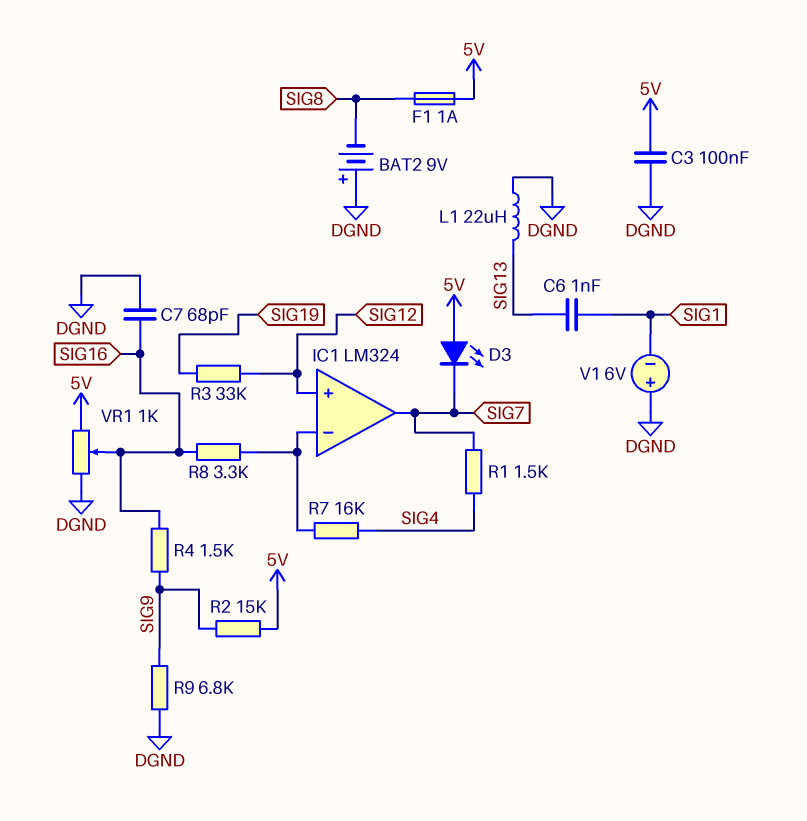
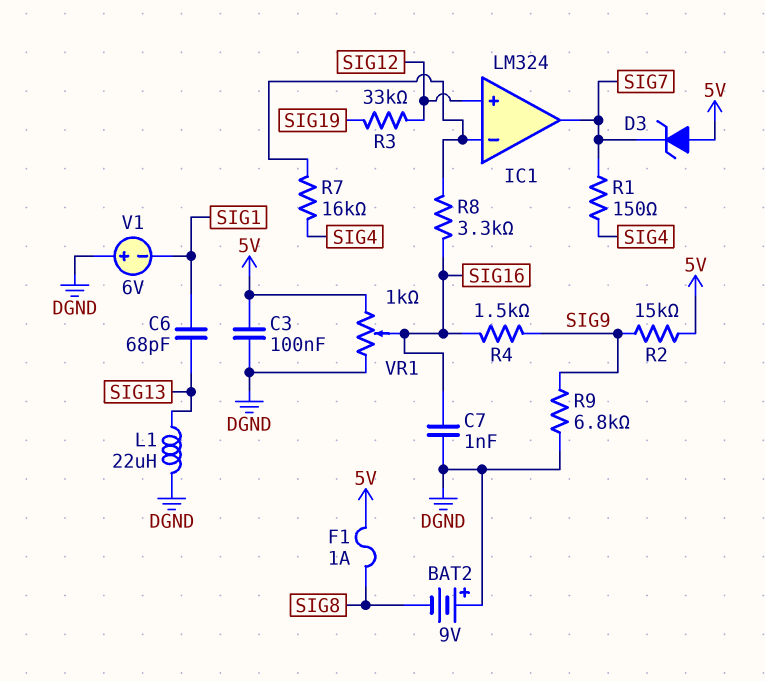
C6: 1nF (SIG1, SIG13) -> 68pF (SIG1, SIG13)
C7: 68pF (DGND, SIG16) -> 1nF (DGND, SIG16)
D3: LED (A 5V, K SIG7) -> zener (A 5V, K SIG7)
R1: 1.5k (SIG4, SIG7) -> 150 (SIG4, SIG7)

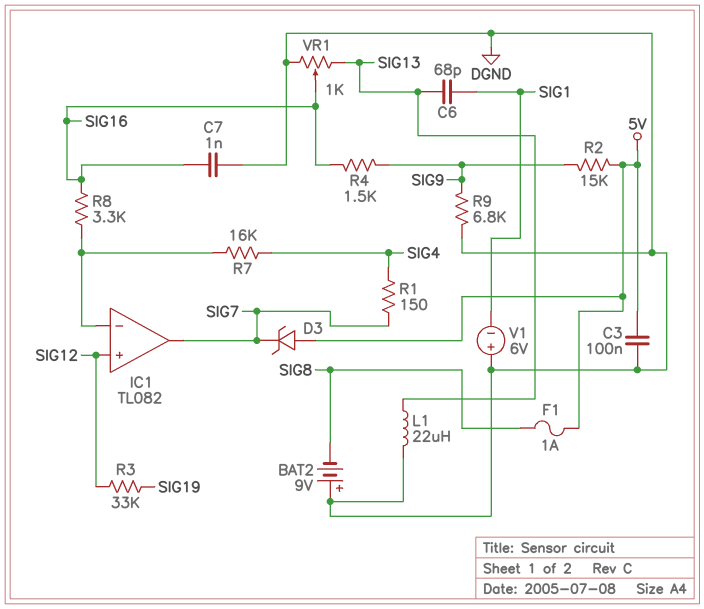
IC1: LM324 -> TL082
VR1: 1k (5V, DGND, wiper SIG16) -> 1k (DGND, SIG13, wiper SIG16)

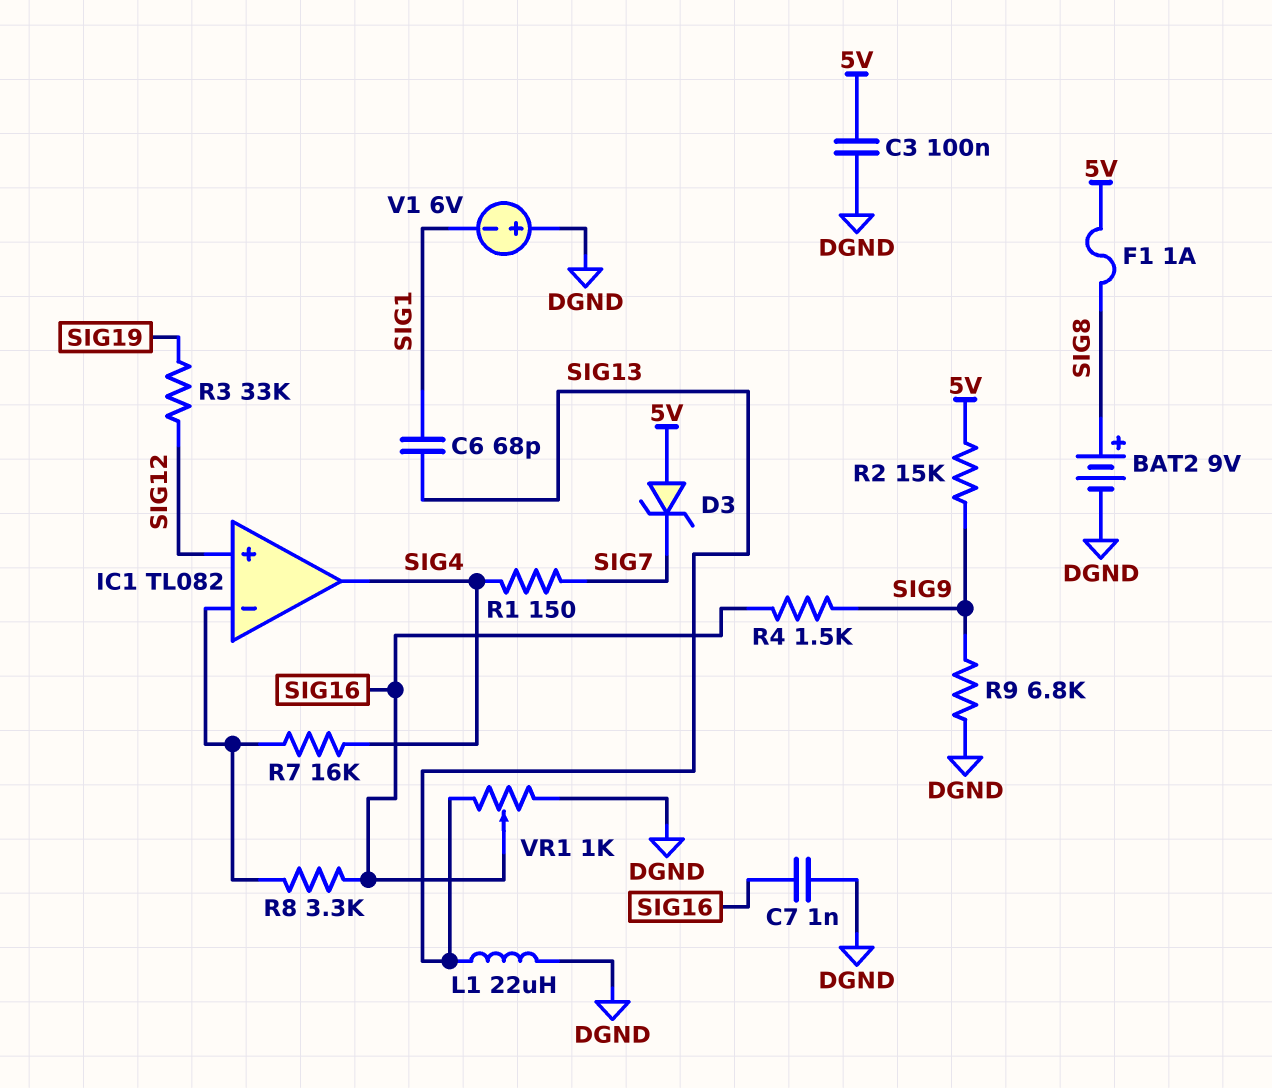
BAT2: 9V (plus DGND, minus SIG8) -> 9V (plus SIG8, minus DGND)
IC1 pin out: SIG7 -> SIG4

